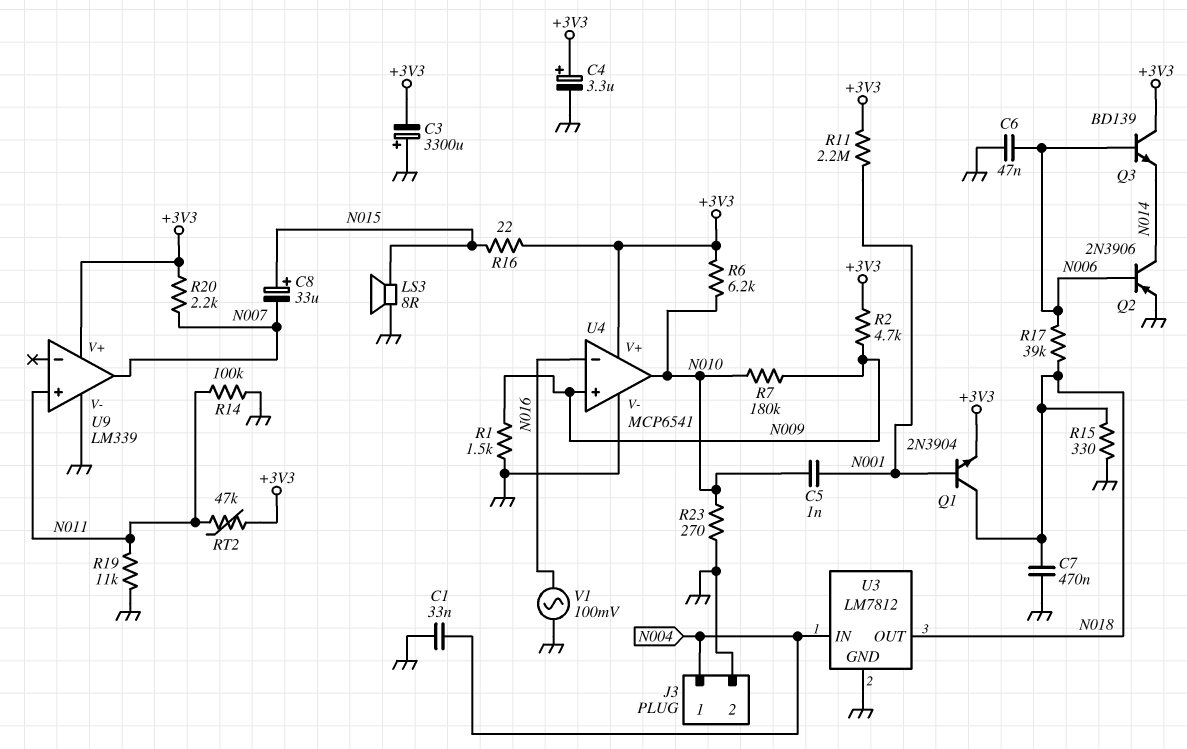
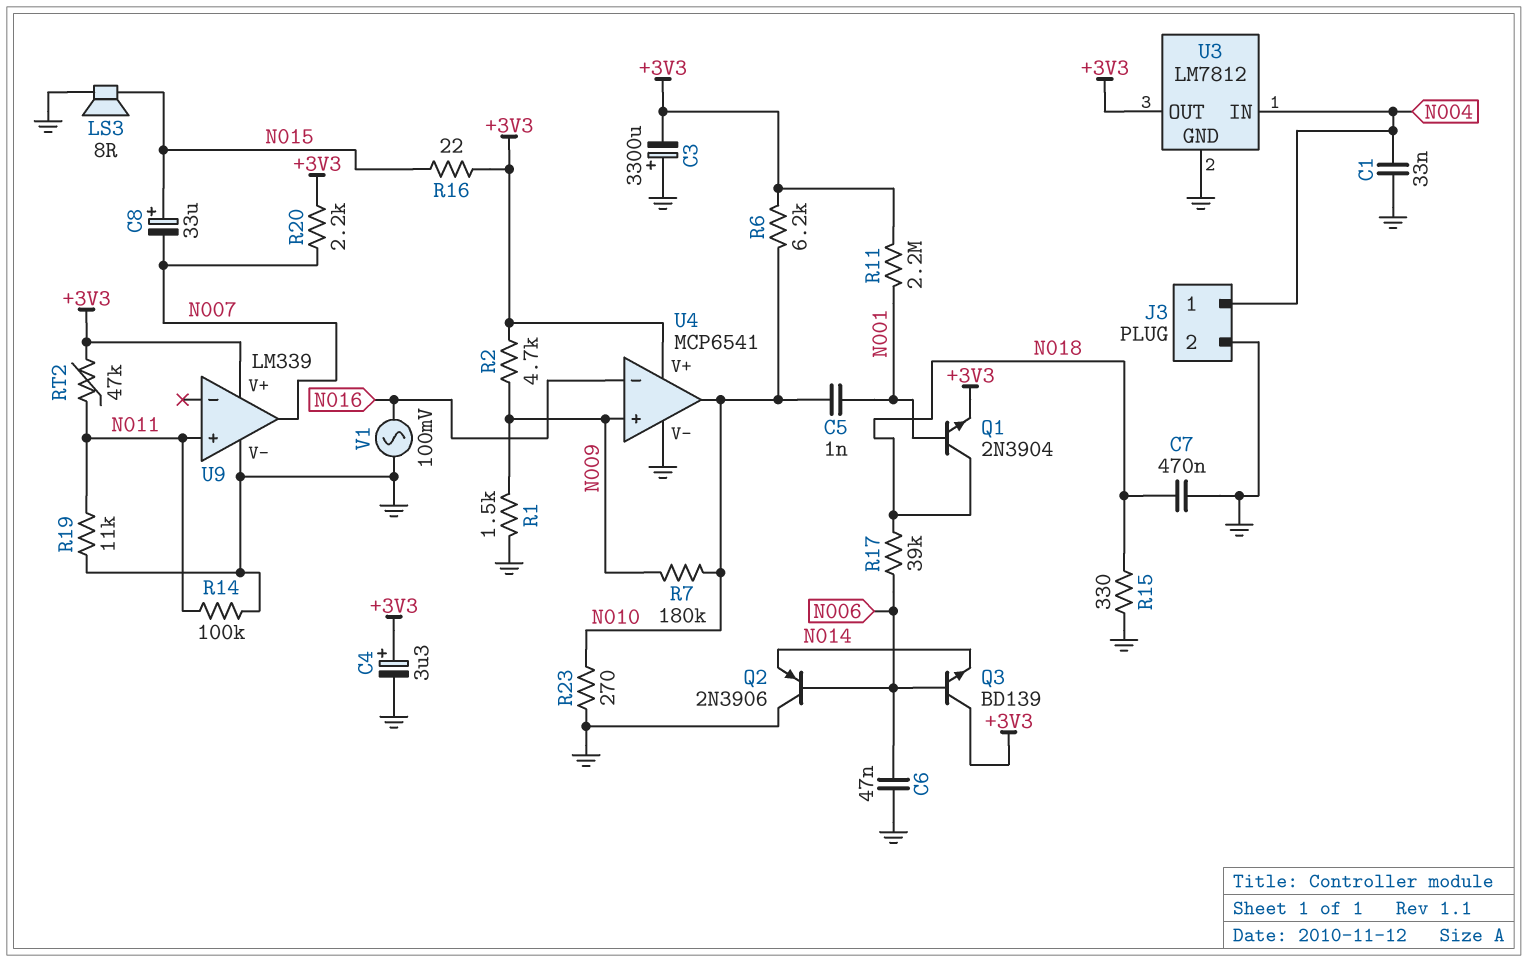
Q2: PNP 2N3906 (B N006, C N014, E GND) -> PNP 2N3906 (B N006, C GND, E N014)
U3 pin OUT: N018 -> +3V3

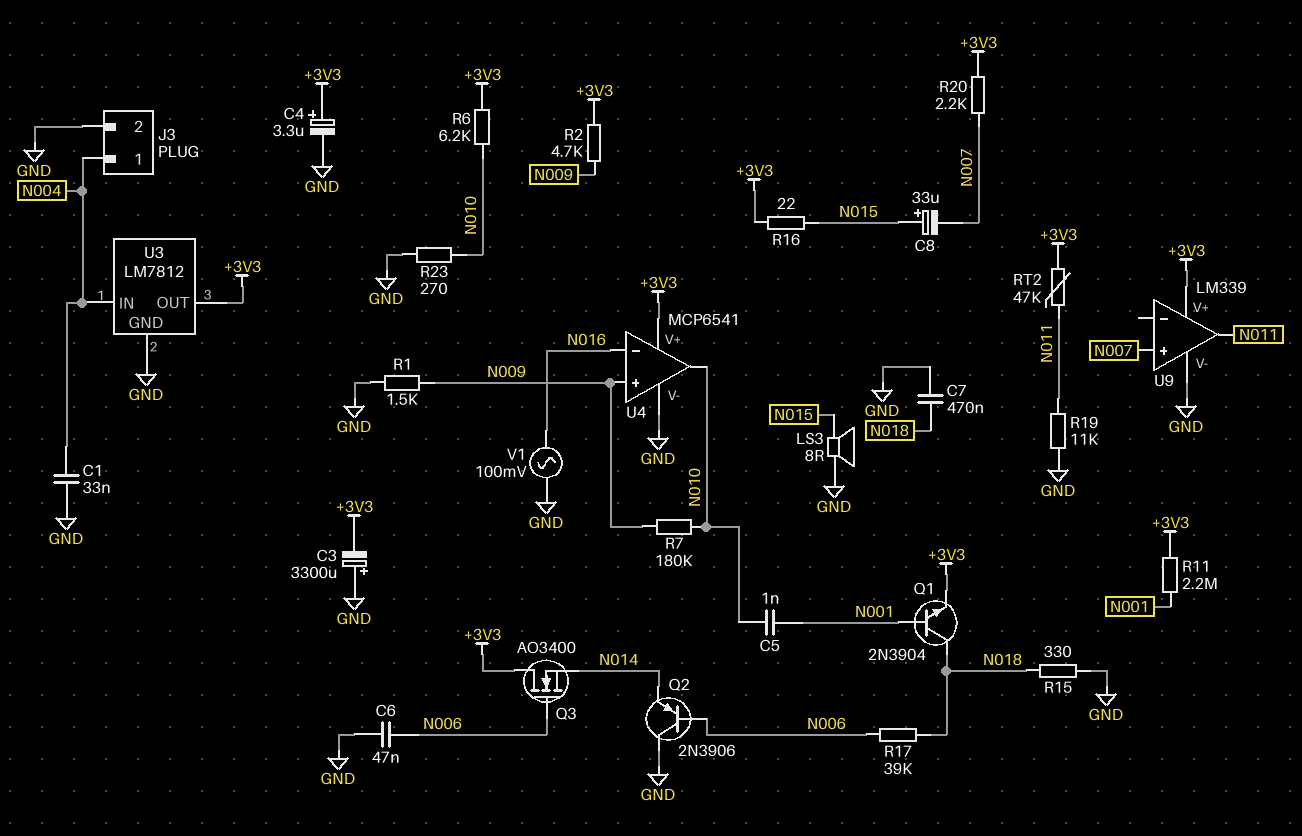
Q3: NPN BD139 (B N006, C +3V3, E N014) -> NMOS AO3400 (G N006, D +3V3, S N014)
R14: 100k (GND, N011) -> none
U9 pin in+: N011 -> N007
U9 pin out: N007 -> N011

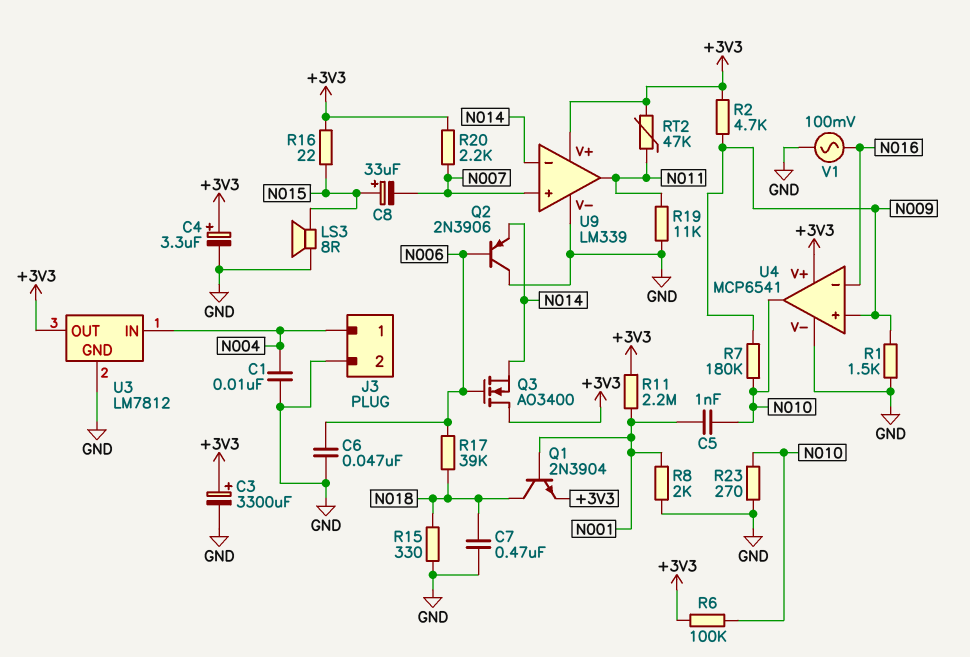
C1: 33nF (GND, N004) -> 10nF (GND, N004)
C3: 3300uF (plus GND, minus +3V3) -> 3300uF (plus +3V3, minus GND)
R6: 6.2k (+3V3, N010) -> 100k (+3V3, N010)
R8: none -> 2k (GND, N001)
U9 pin in-: none -> N014

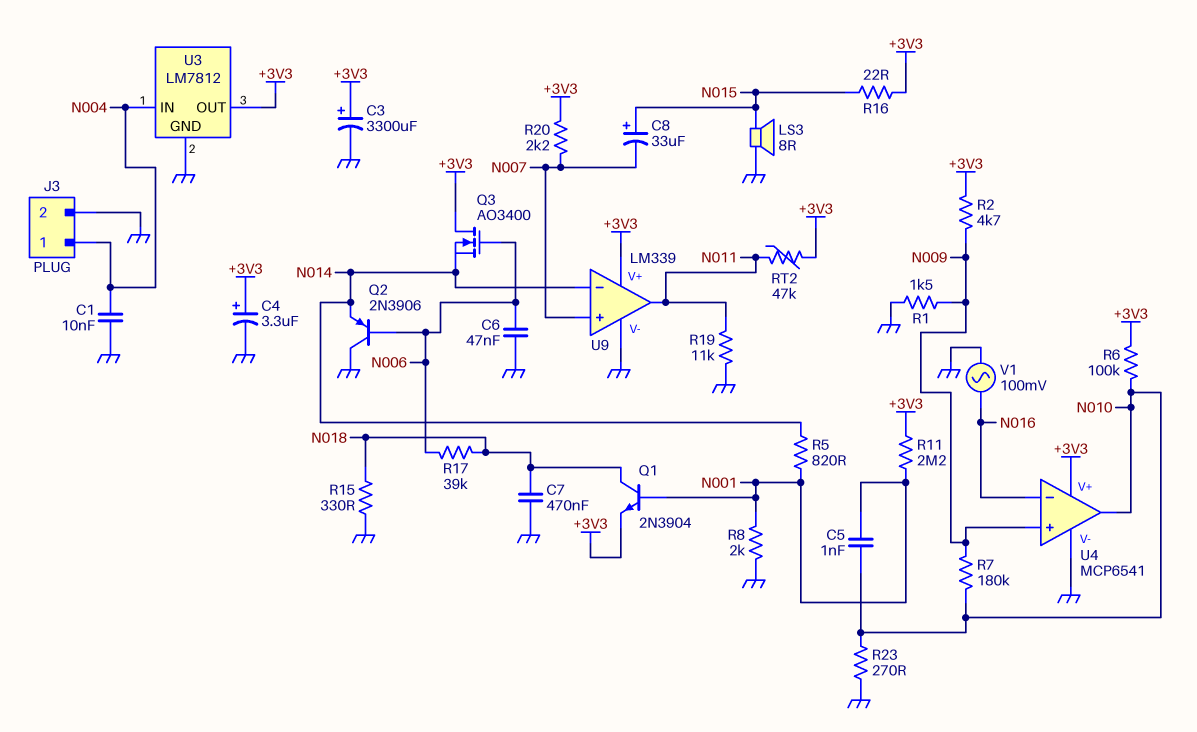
R5: none -> 820 (N001, N014)

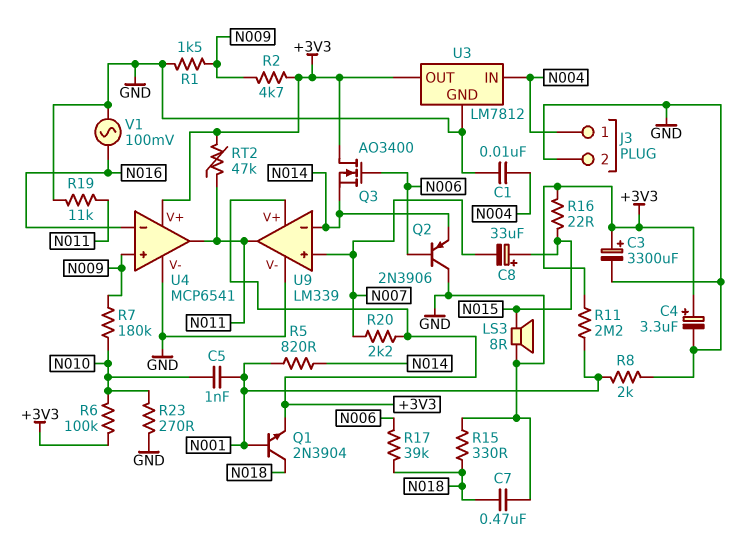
C6: 47nF (GND, N006) -> none
U4 pin out: N010 -> N011

